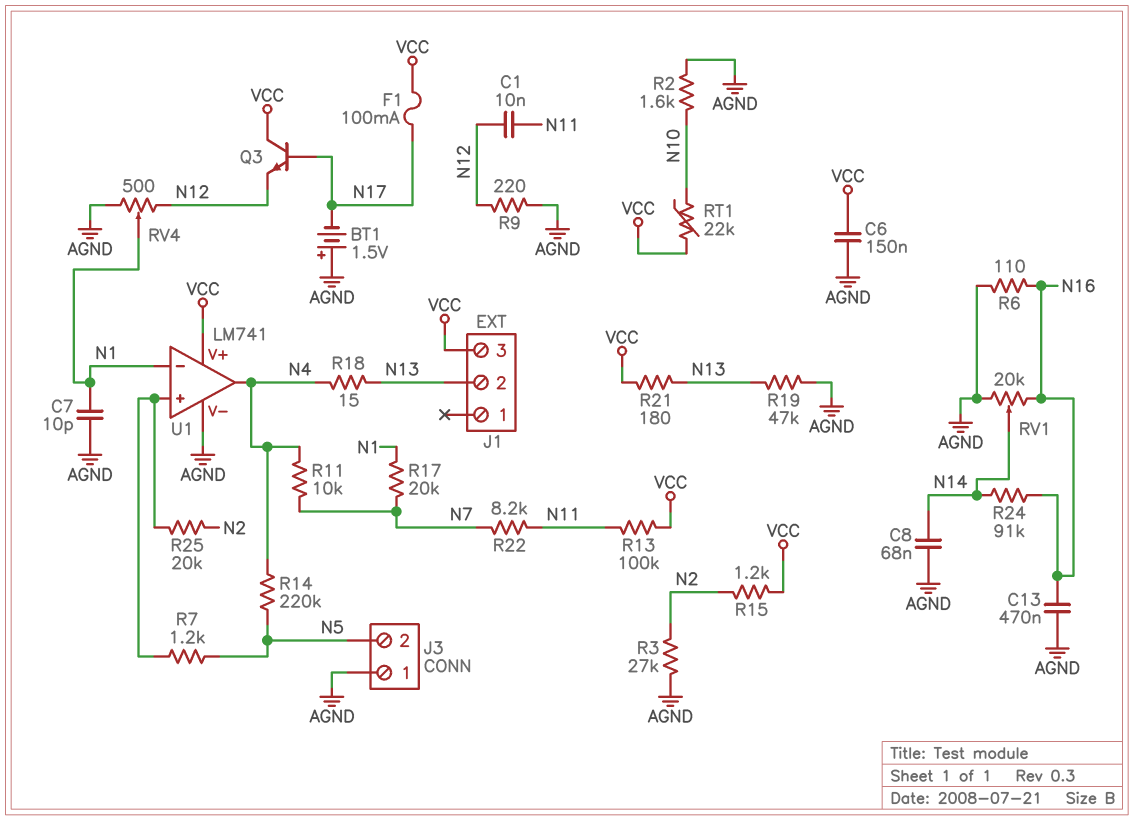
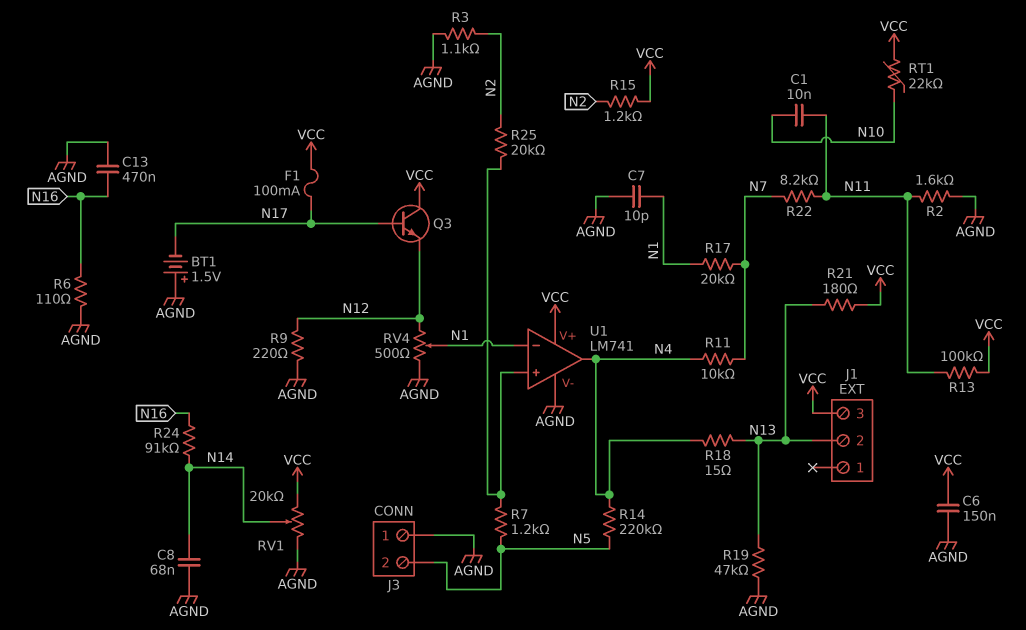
C1: 10nF (N11, N12) -> 10nF (N10, N11)
R2: 1.6k (AGND, N10) -> 1.6k (AGND, N11)
R3: 27k (AGND, N2) -> 1.1k (AGND, N2)
RV1: 20k (AGND, N16, wiper N14) -> 20k (AGND, VCC, wiper N14)

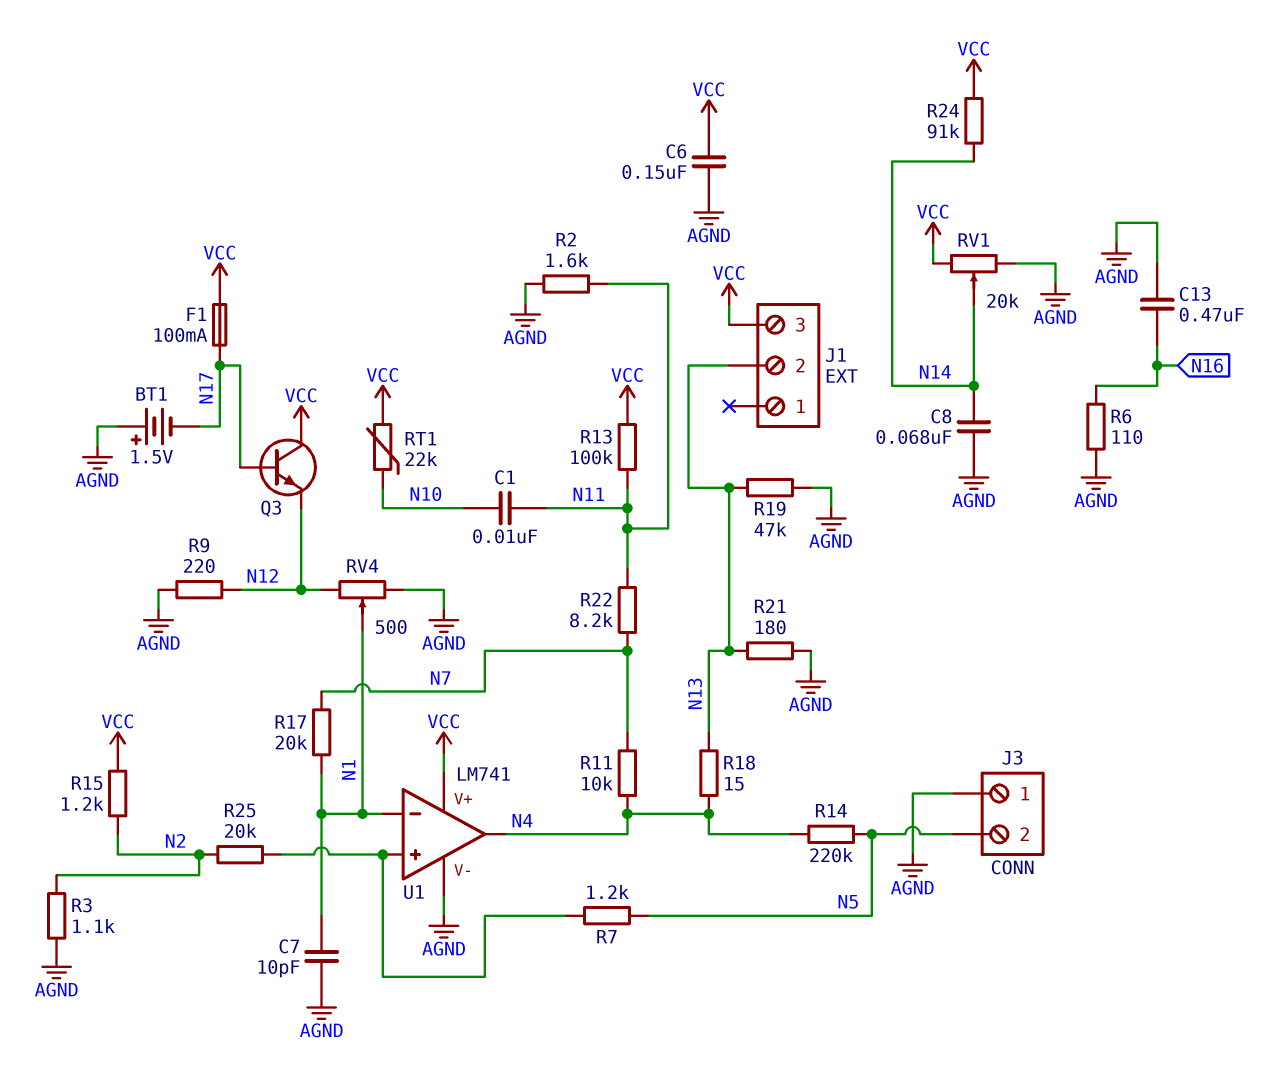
R21: 180 (N13, VCC) -> 180 (AGND, N13)
R24: 91k (N14, N16) -> 91k (N14, VCC)

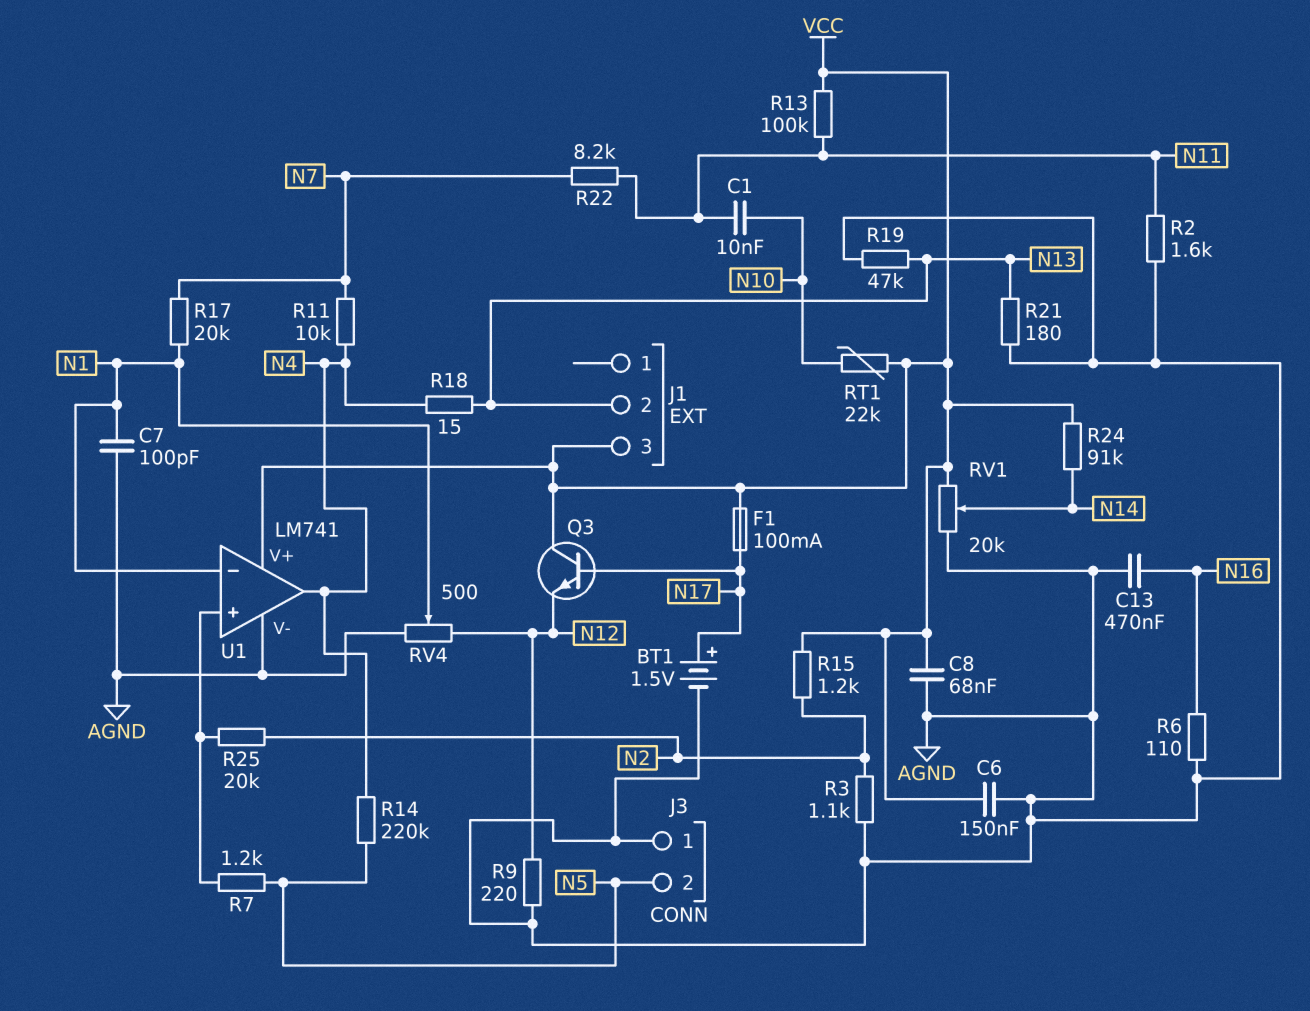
BT1: 1.5V (plus AGND, minus N17) -> 1.5V (plus N17, minus AGND)
C7: 10pF (AGND, N1) -> 100pF (AGND, N1)
C8: 68nF (AGND, N14) -> 68nF (AGND, VCC)

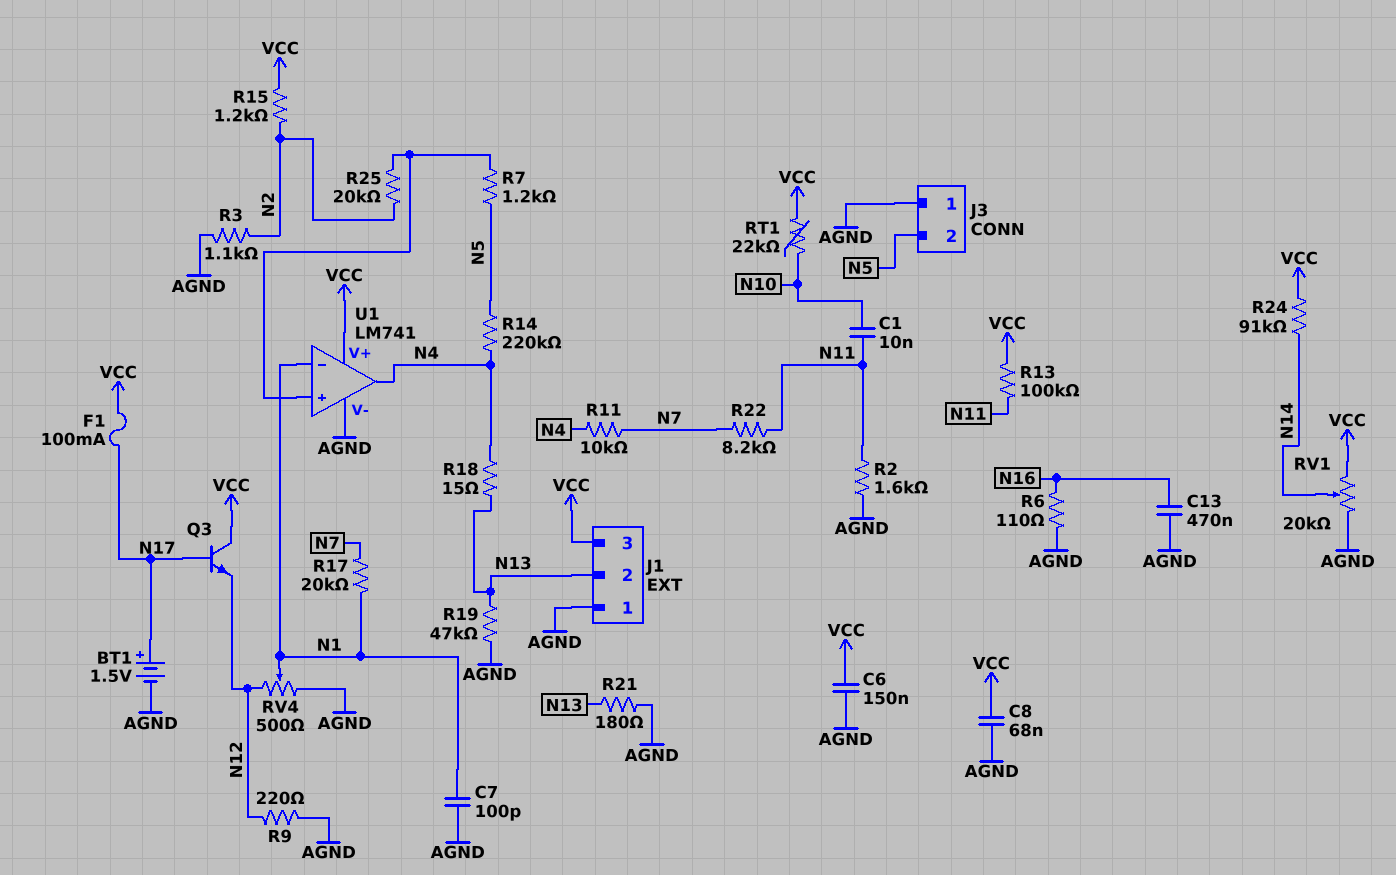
J1 pin 1: none -> AGND

